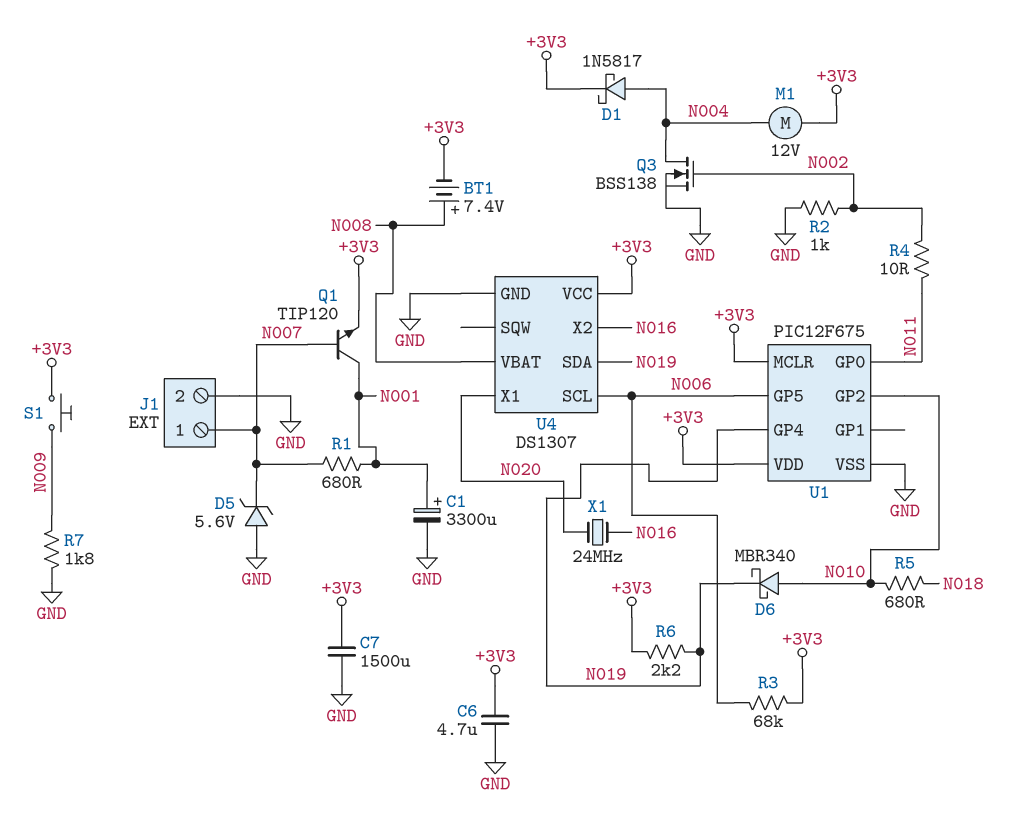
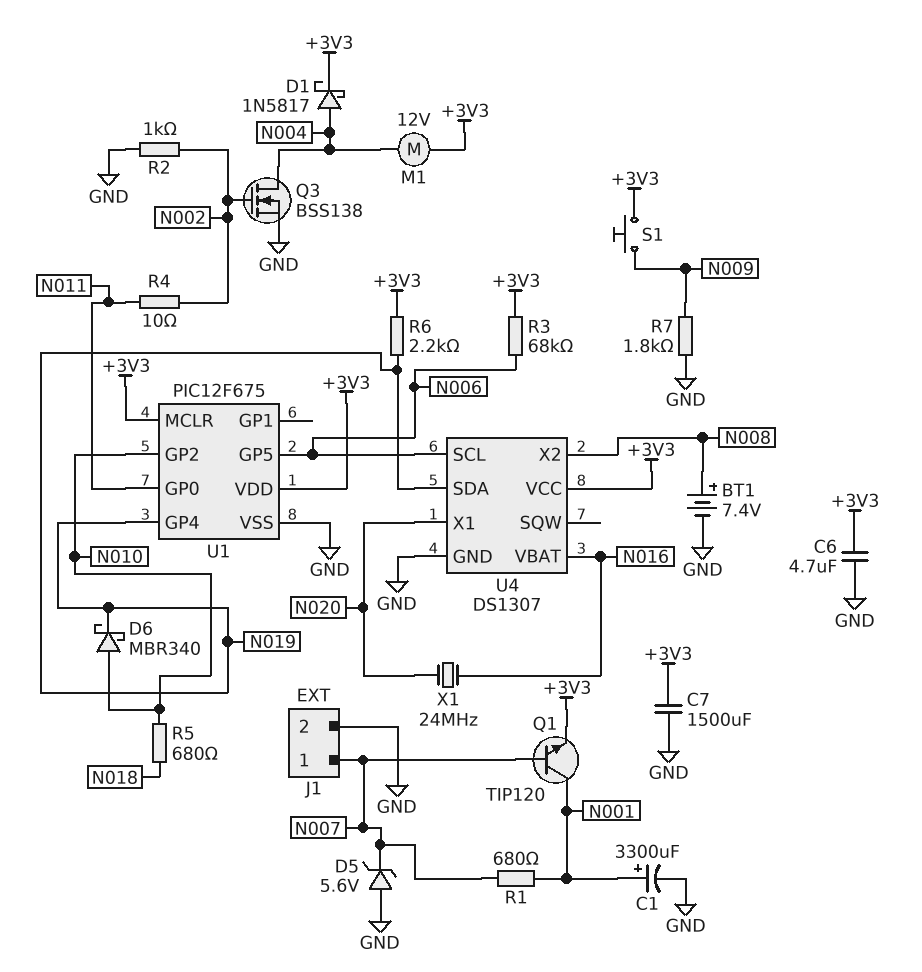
BT1: 7.4V (plus N008, minus +3V3) -> 7.4V (plus N008, minus GND)
U4 pin VBAT: N008 -> N016
U4 pin X2: N016 -> N008

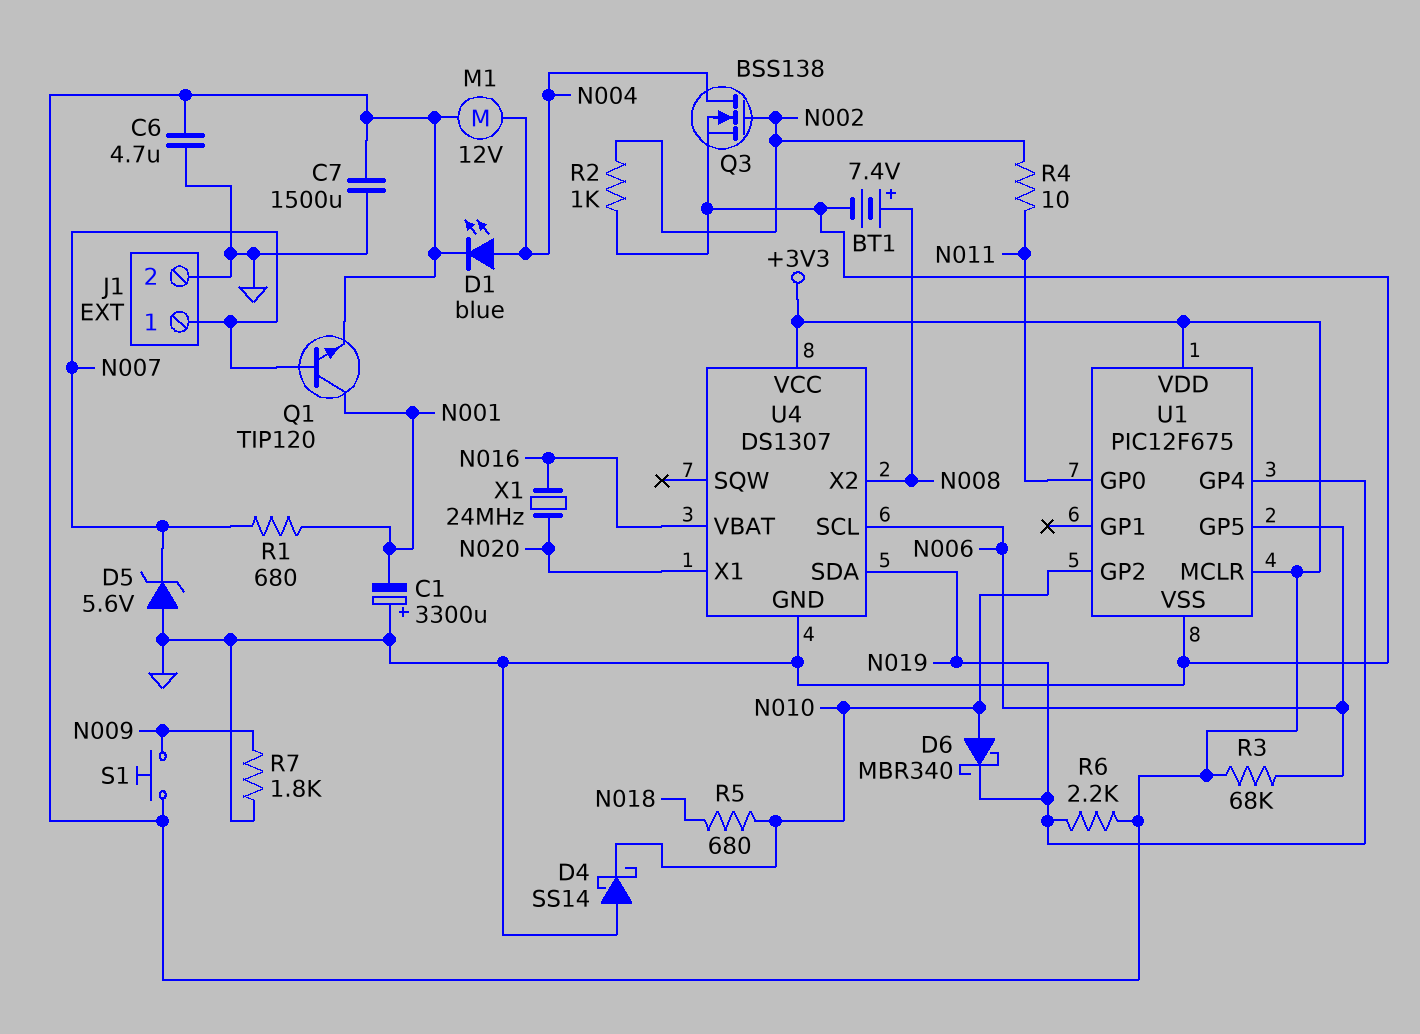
C1: 3300uF (plus N001, minus GND) -> 3300uF (plus GND, minus N001)
D1: schottky 1N5817 (A N004, K +3V3) -> LED blue (A N004, K +3V3)
D4: none -> schottky SS14 (A GND, K N010)

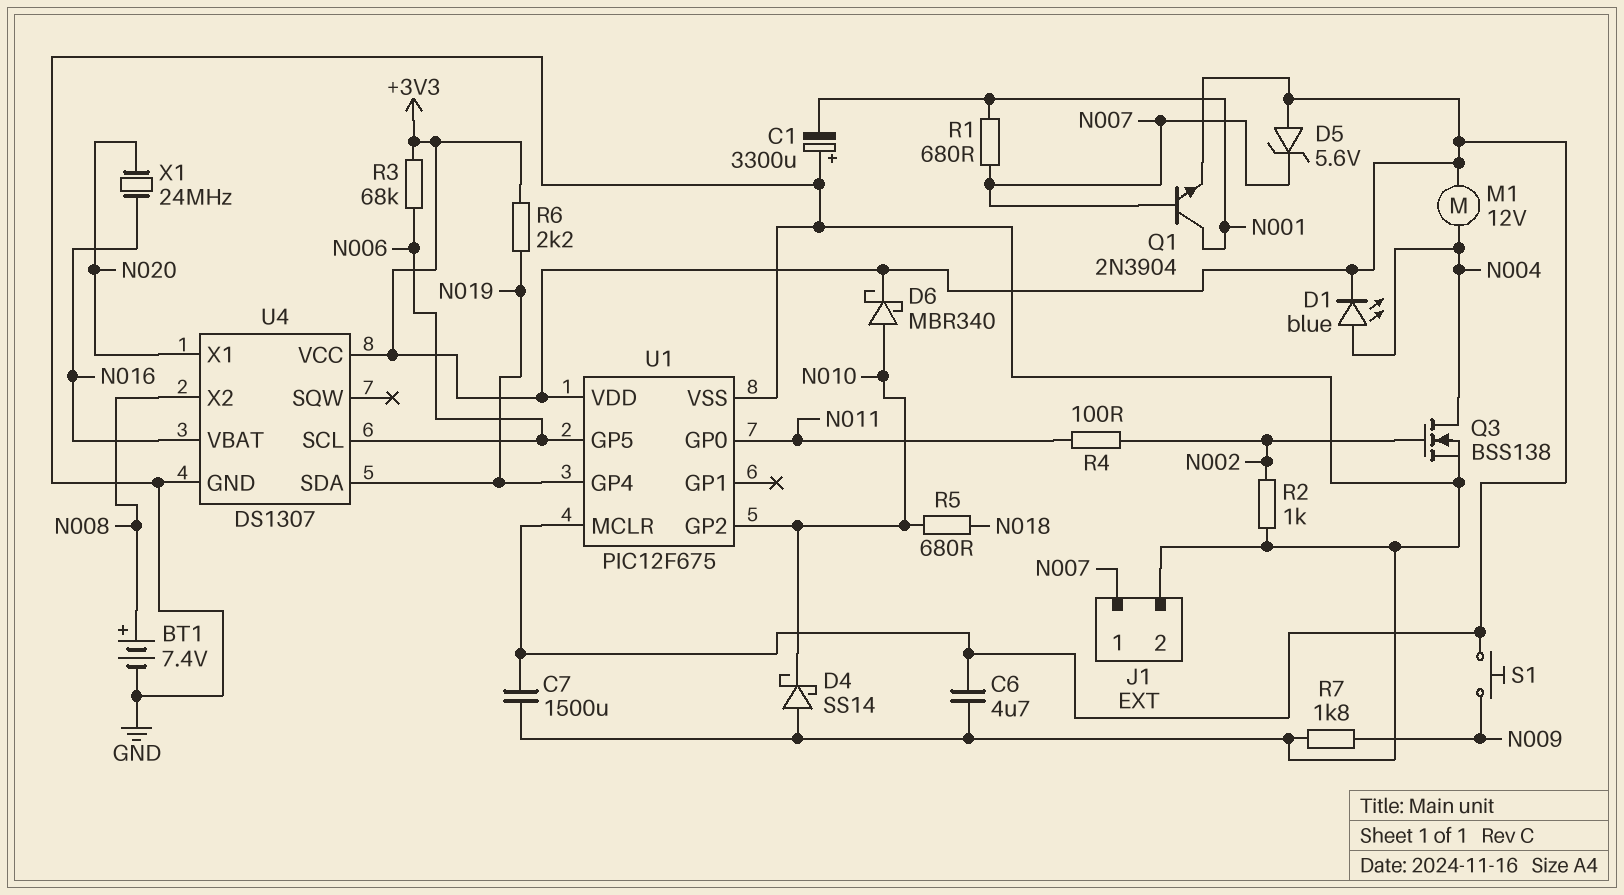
D5: zener 5.6V (A GND, K N007) -> zener 5.6V (A +3V3, K N007)
D6: schottky MBR340 (A N010, K N019) -> schottky MBR340 (A N010, K +3V3)
Q1: NPN TIP120 (B N007, C N001, E +3V3) -> NPN 2N3904 (B N007, C N001, E +3V3)
R4: 10 (N002, N011) -> 100 (N002, N011)

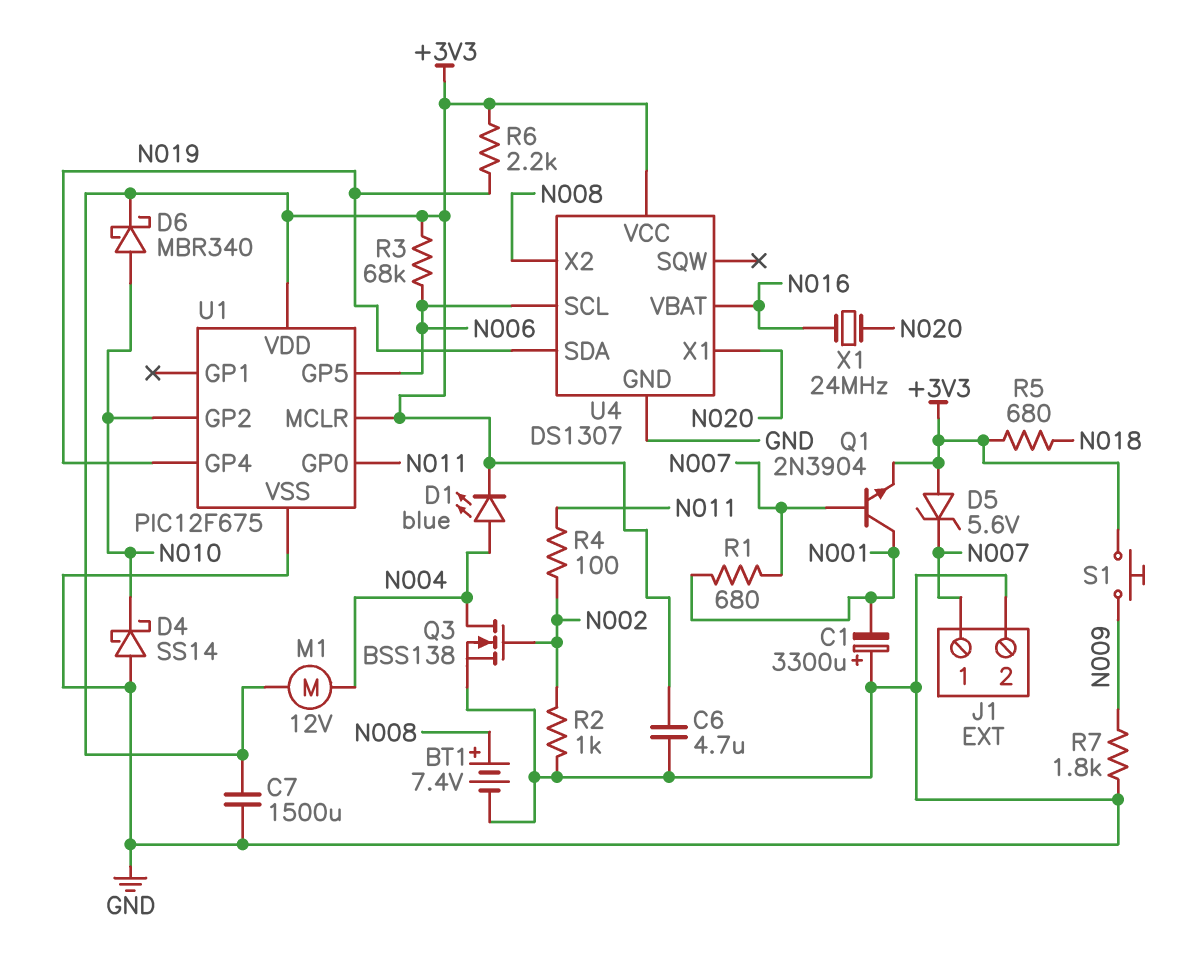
R5: 680 (N010, N018) -> 680 (+3V3, N018)

